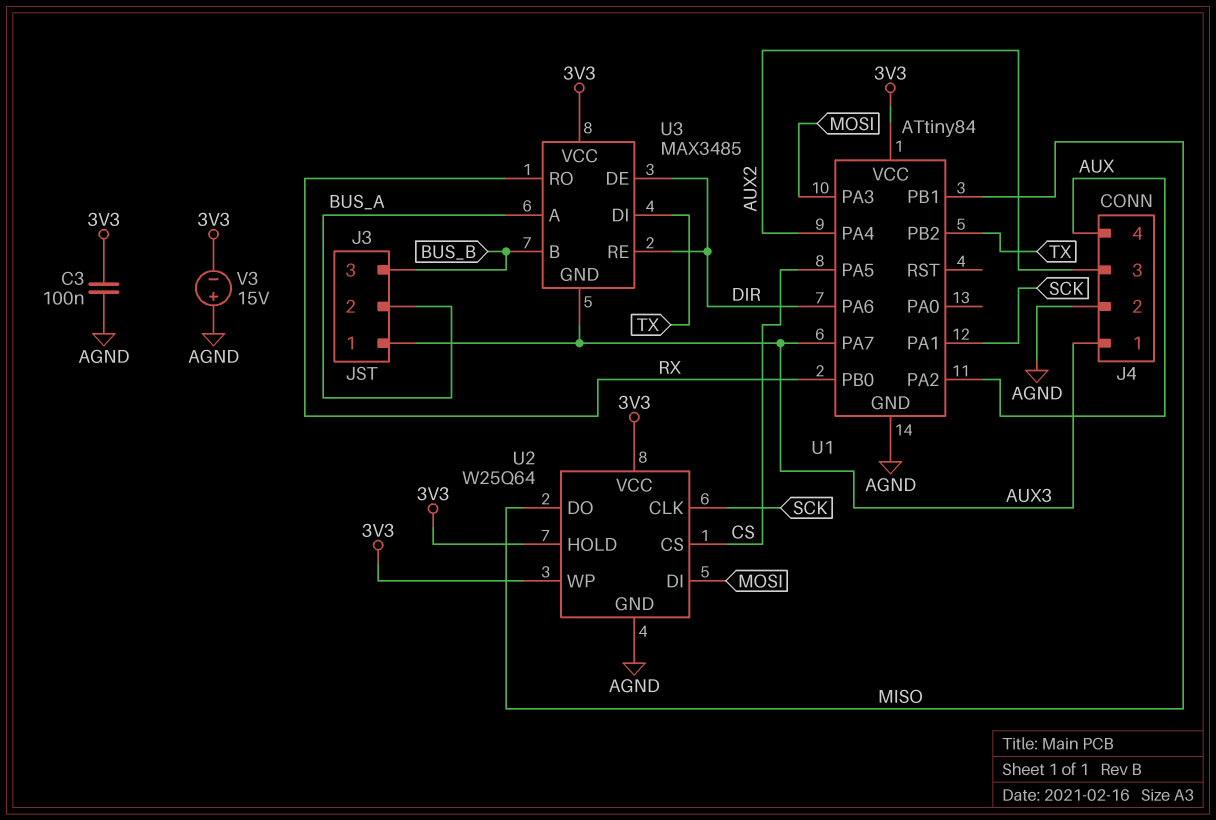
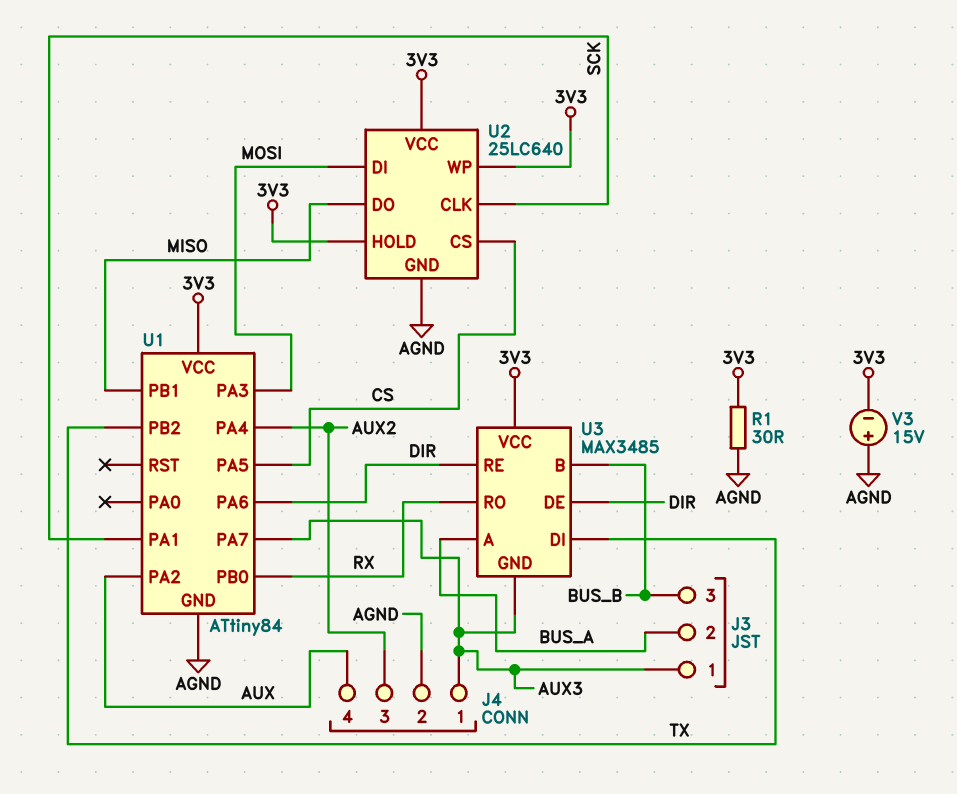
C3: 100nF (3V3, AGND) -> none
R1: none -> 30 (3V3, AGND)
U2: W25Q64 -> 25LC640

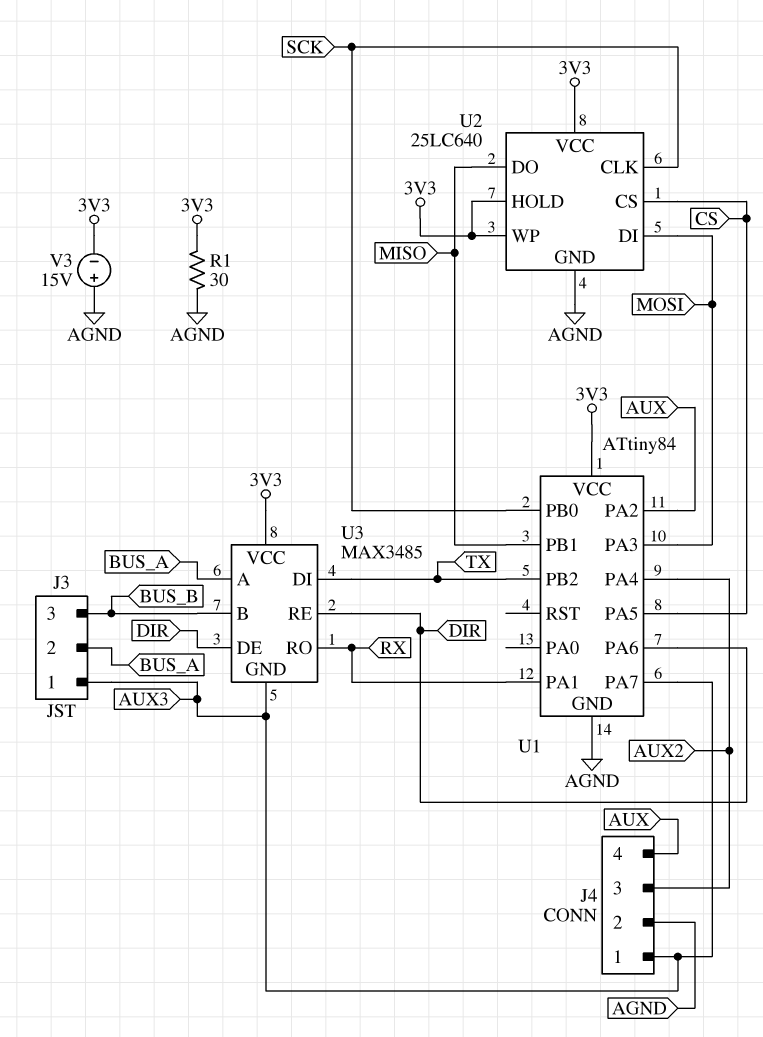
U1 pin PA1: SCK -> RX
U1 pin PB0: RX -> SCK

